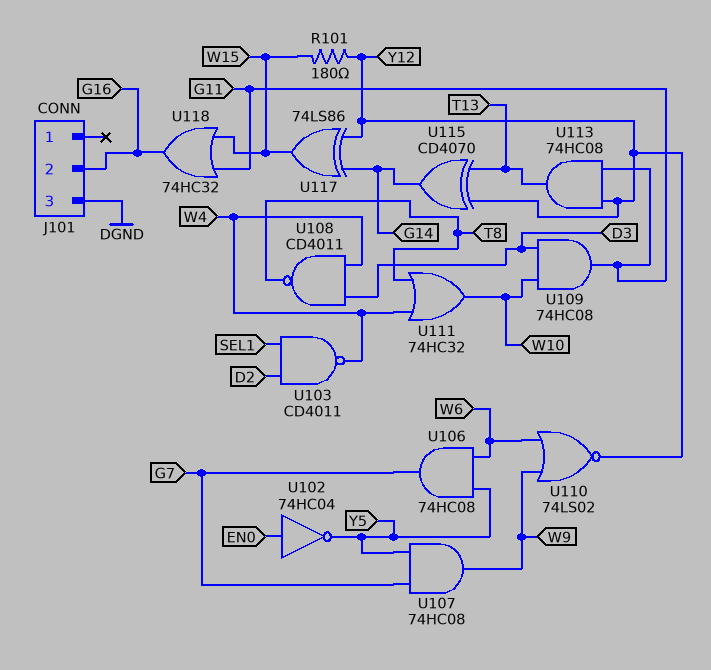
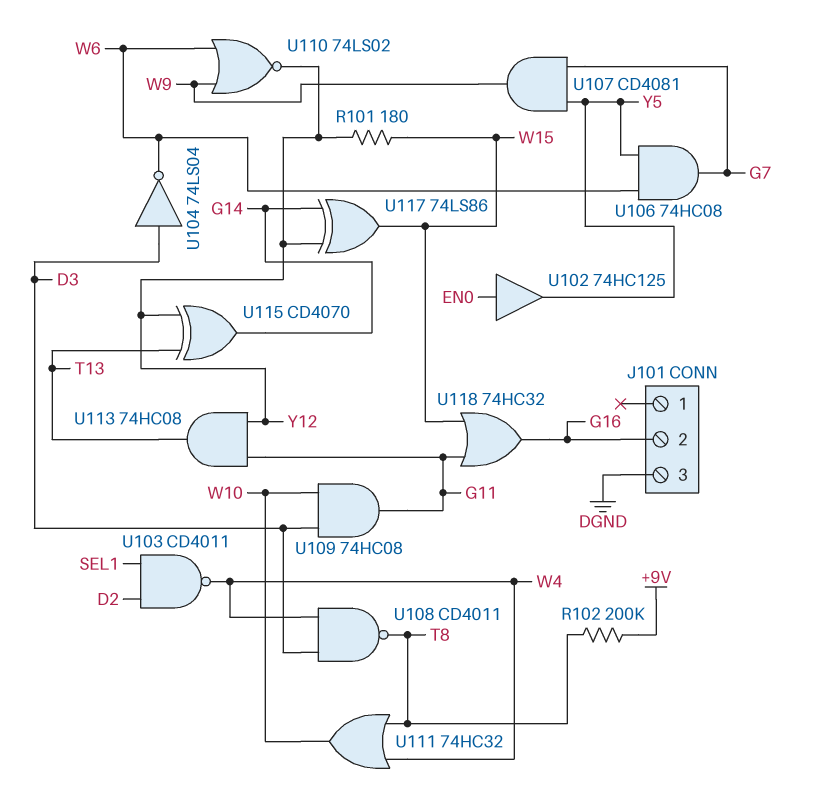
R102: none -> 200k (+9V, T8)
U102: NOT 74HC04 (in EN0, out Y5) -> buffer 74HC125 (in EN0, out Y5)
U104: none -> NOT 74LS04 (in D3, out W6)
U107: AND 74HC08 (in G7, in Y5, out W9) -> AND CD4081 (in G7, in Y5, out W9)

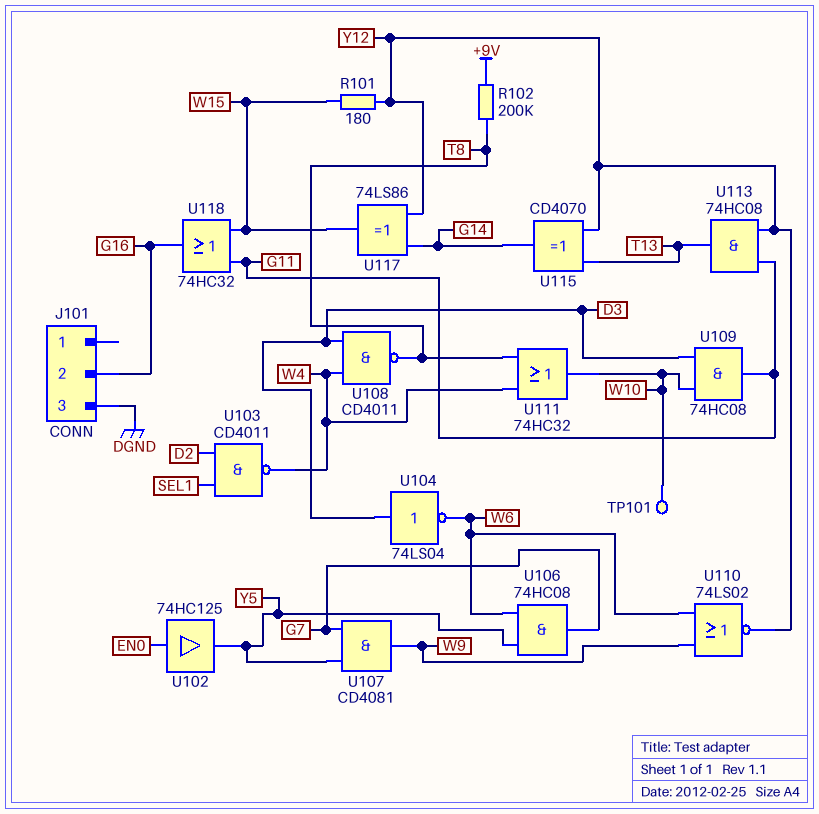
TP101: none -> test point (W10)

